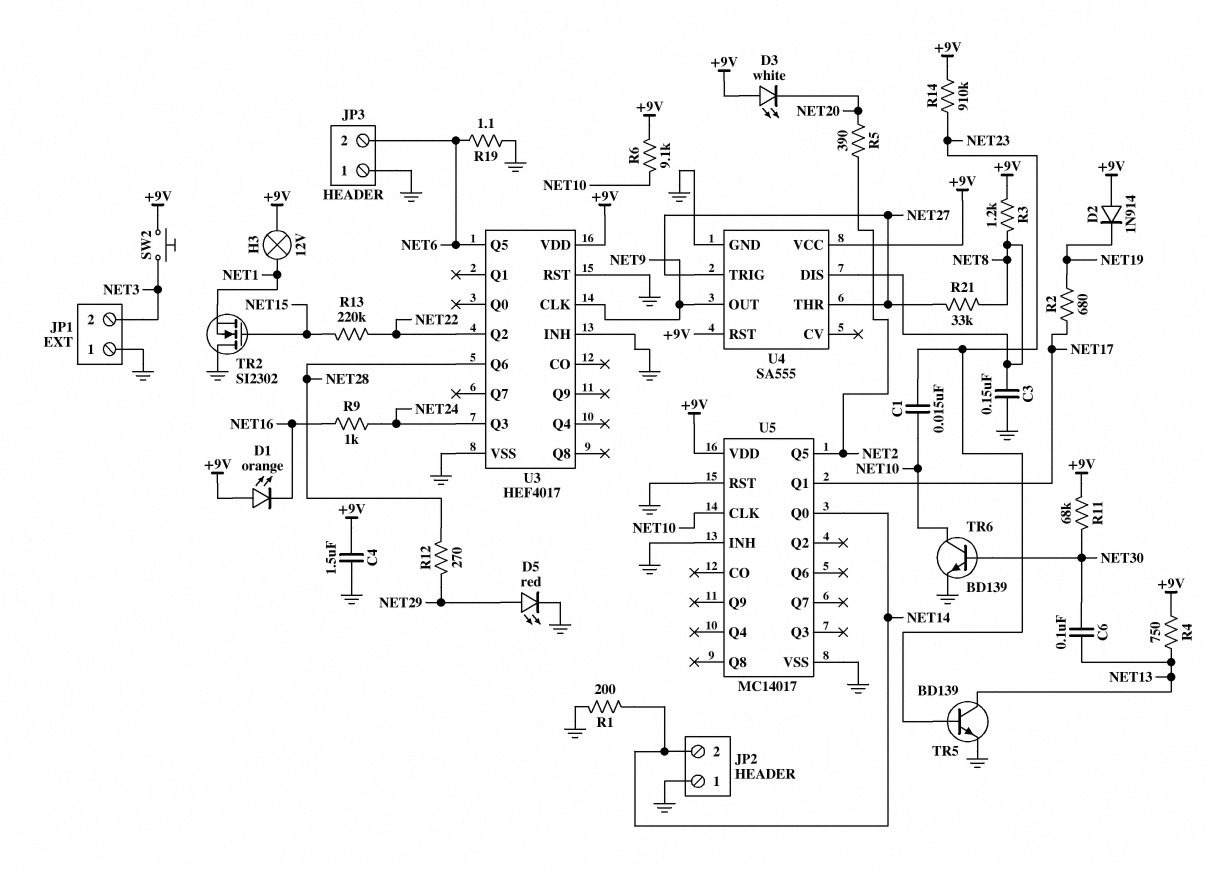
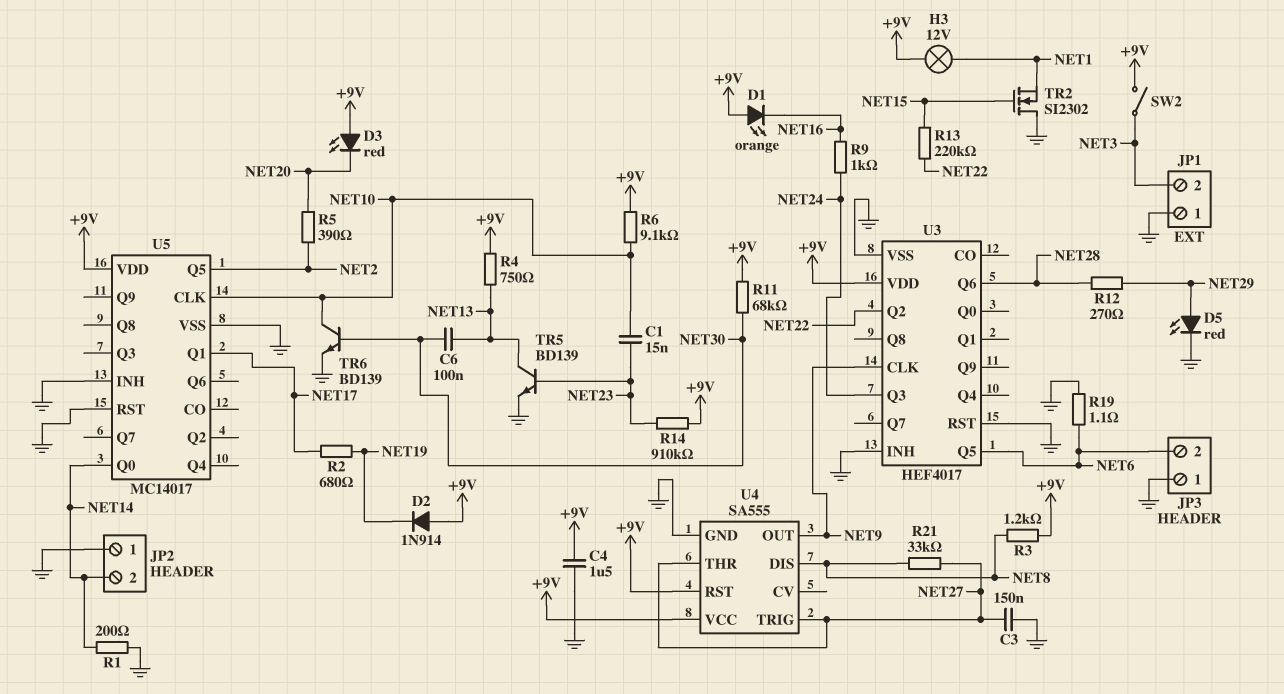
C3: 150nF (GND, NET8) -> 150nF (GND, NET27)
D3: LED white (A +9V, K NET20) -> LED red (A +9V, K NET20)
SW2: button (+9V, NET3) -> switch (+9V, NET3)

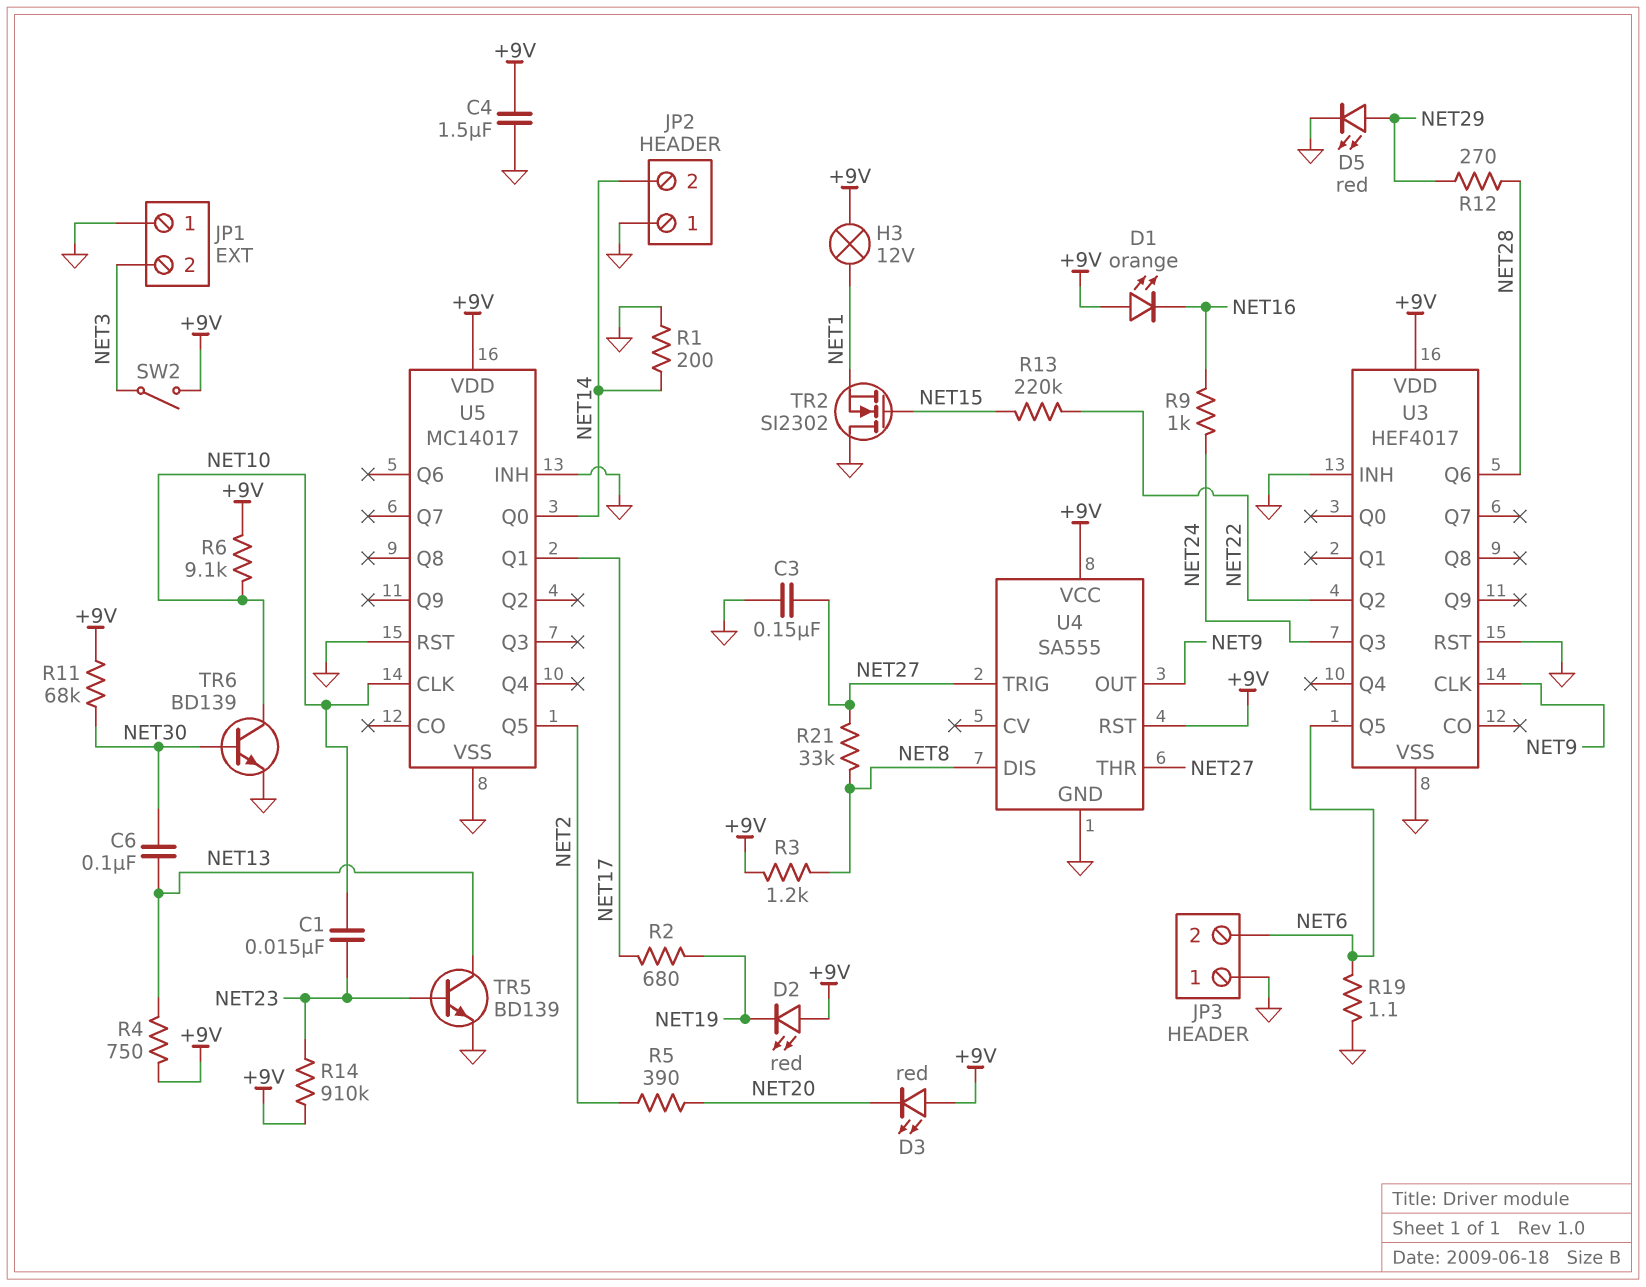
D2: diode 1N914 (A +9V, K NET19) -> LED red (A +9V, K NET19)

